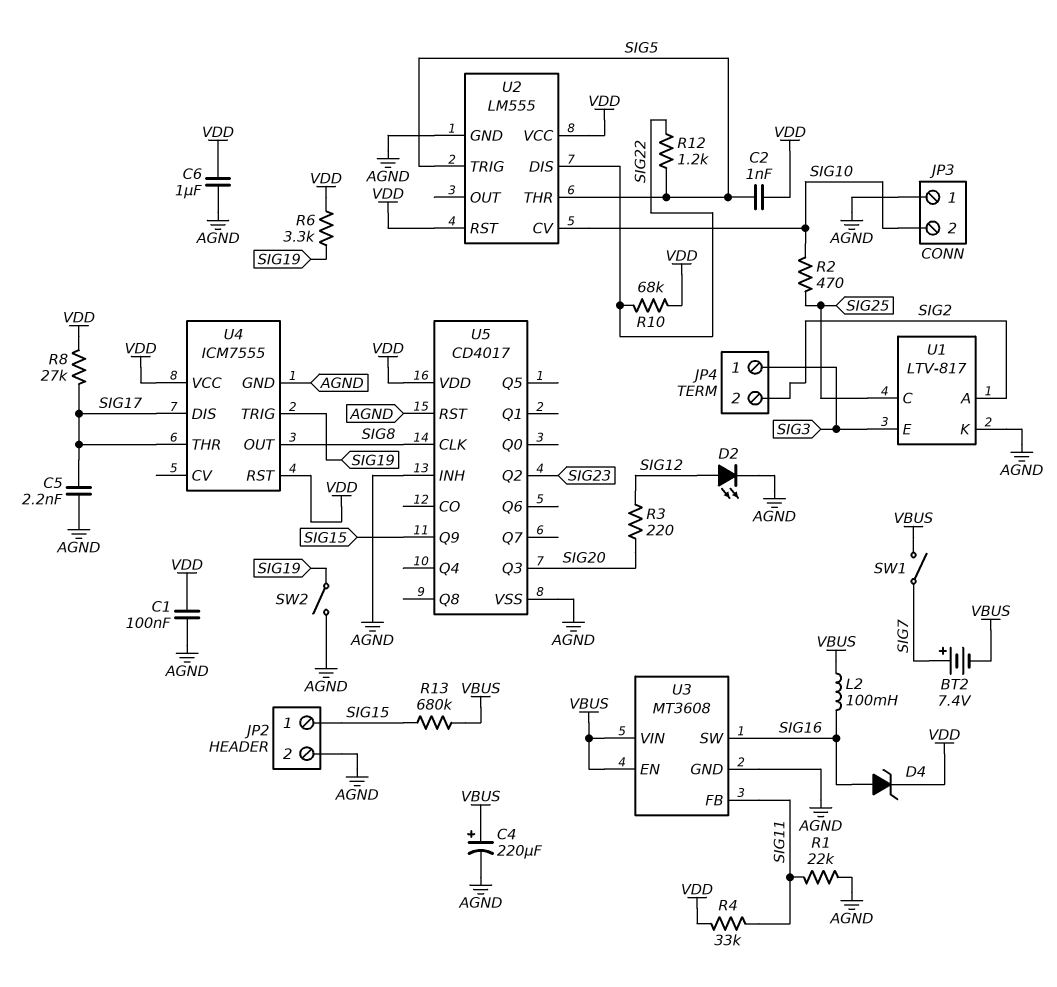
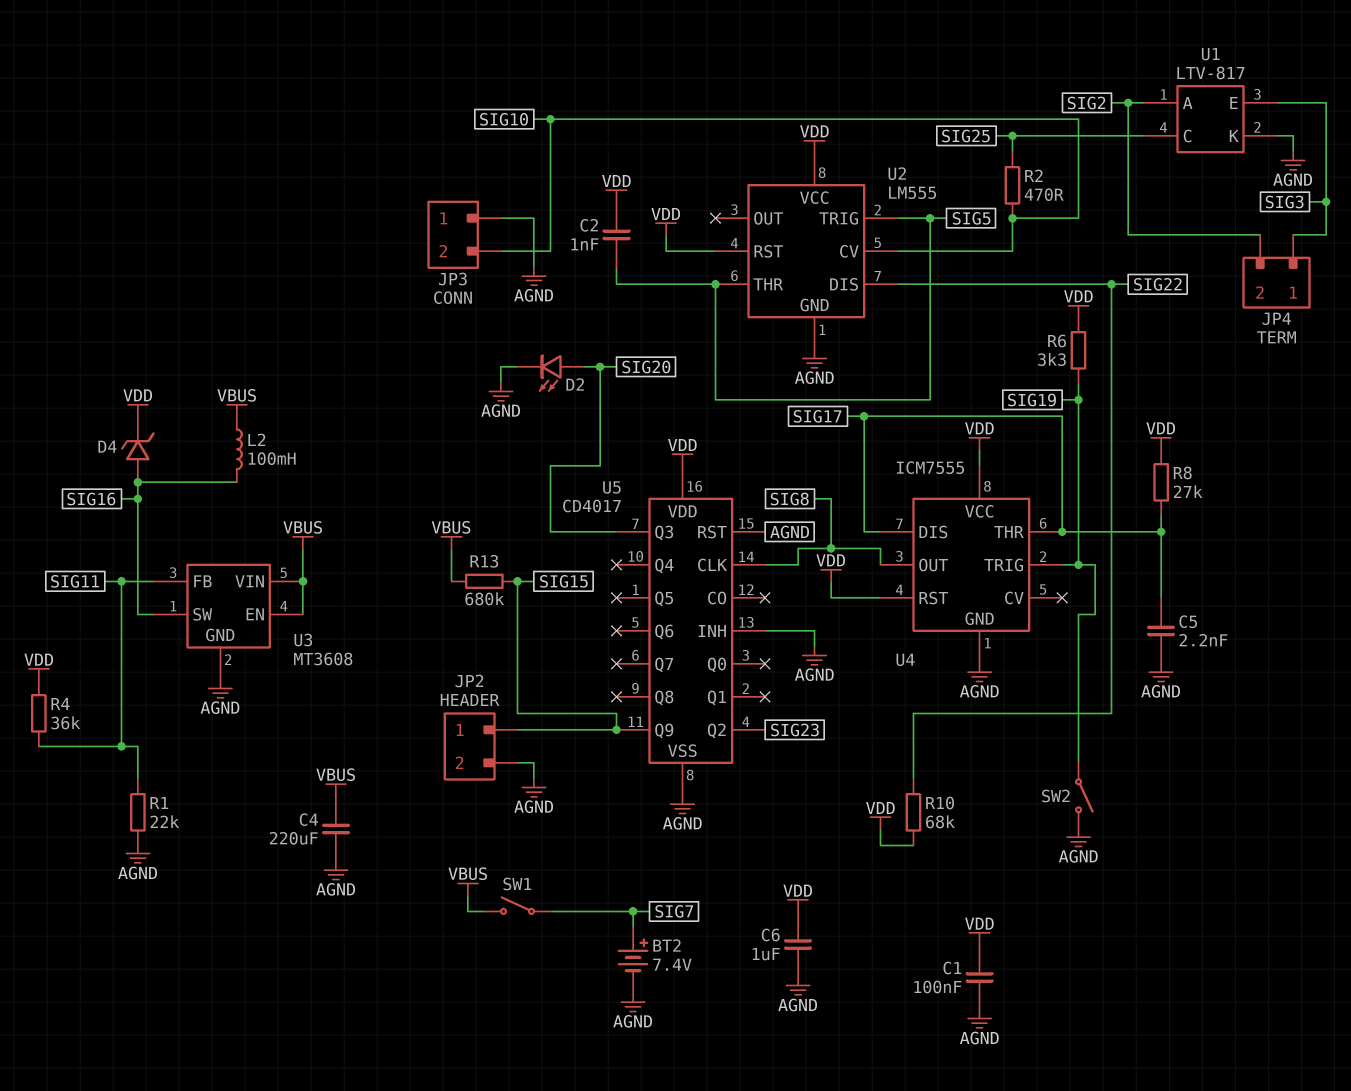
BT2: 7.4V (plus SIG7, minus VBUS) -> 7.4V (plus SIG7, minus AGND)
C4: 220uF (plus VBUS, minus AGND) -> 220uF (AGND, VBUS)
D2: LED (A SIG12, K AGND) -> LED (A SIG20, K AGND)
R3: 220 (SIG12, SIG20) -> none
R4: 33k (SIG11, VDD) -> 36k (SIG11, VDD)
R12: 1.2k (SIG5, SIG22) -> none

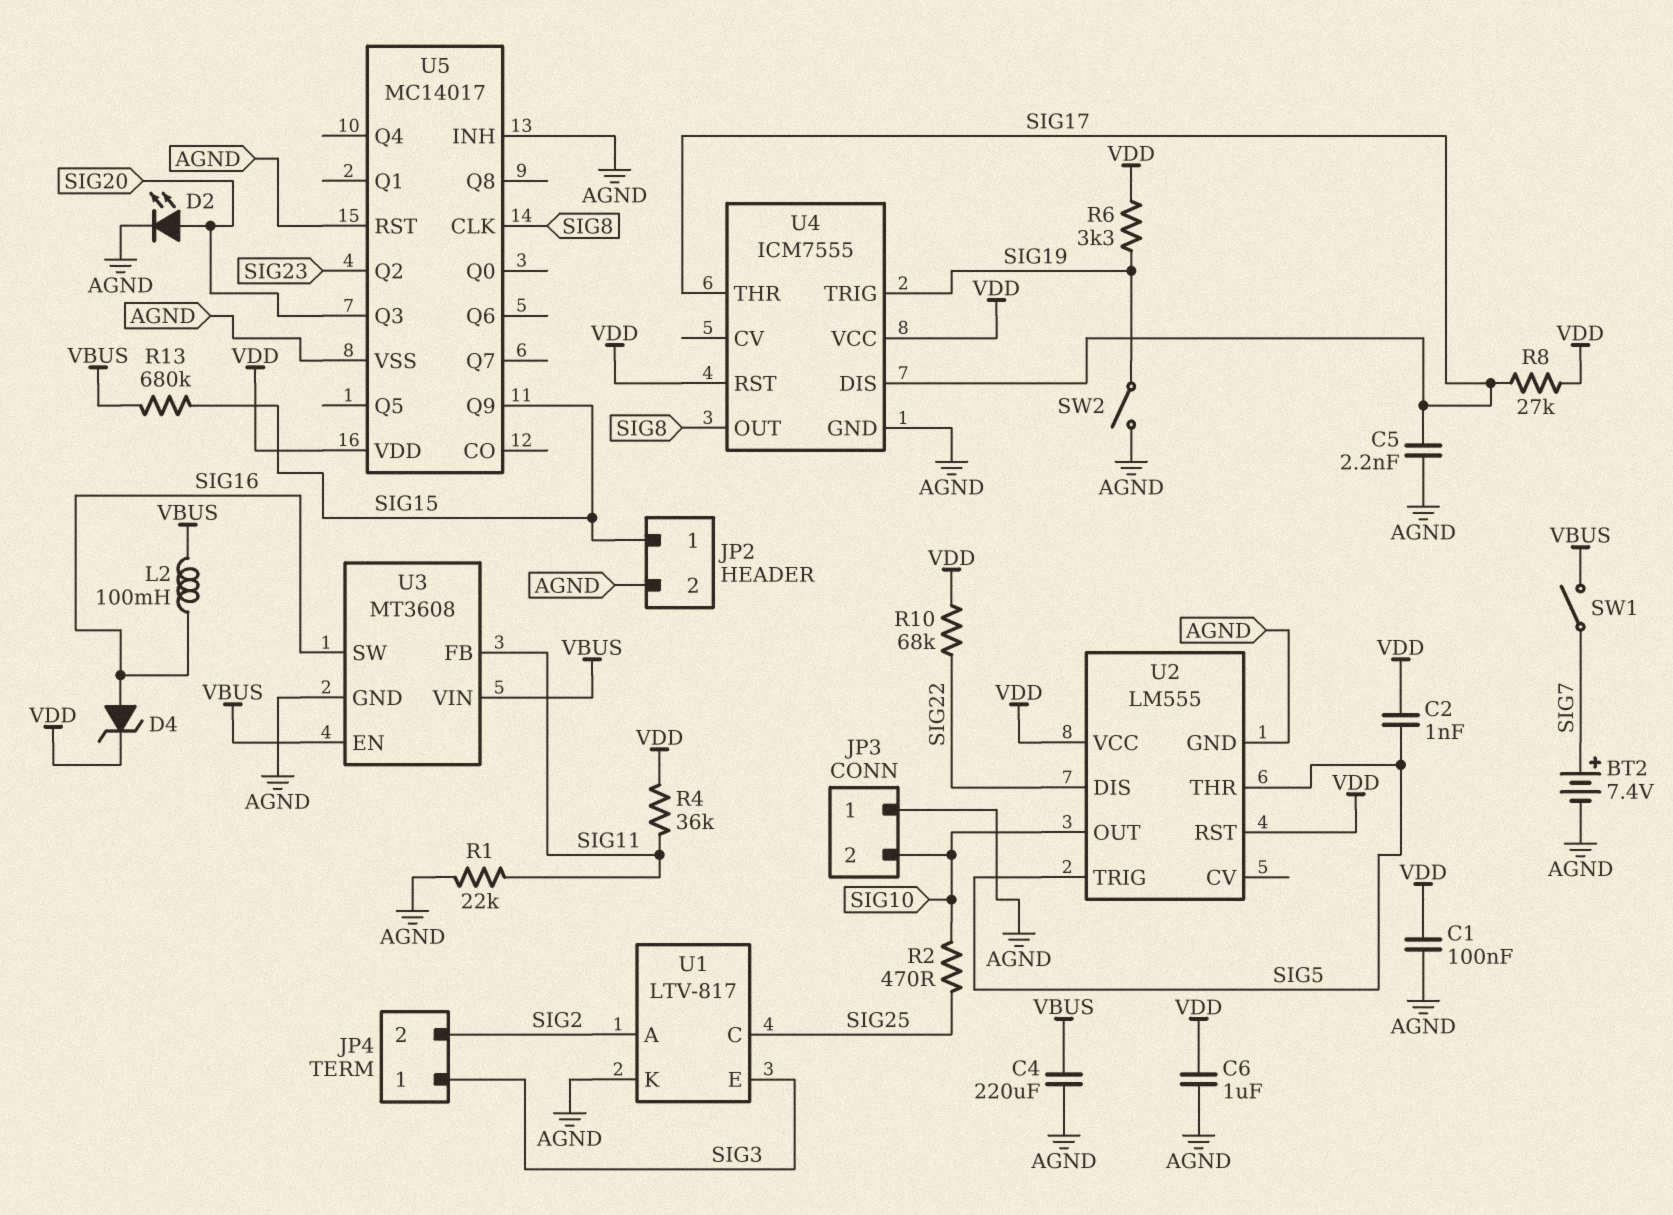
U2 pin CV: SIG10 -> none
U2 pin OUT: none -> SIG10
U5: CD4017 -> MC14017

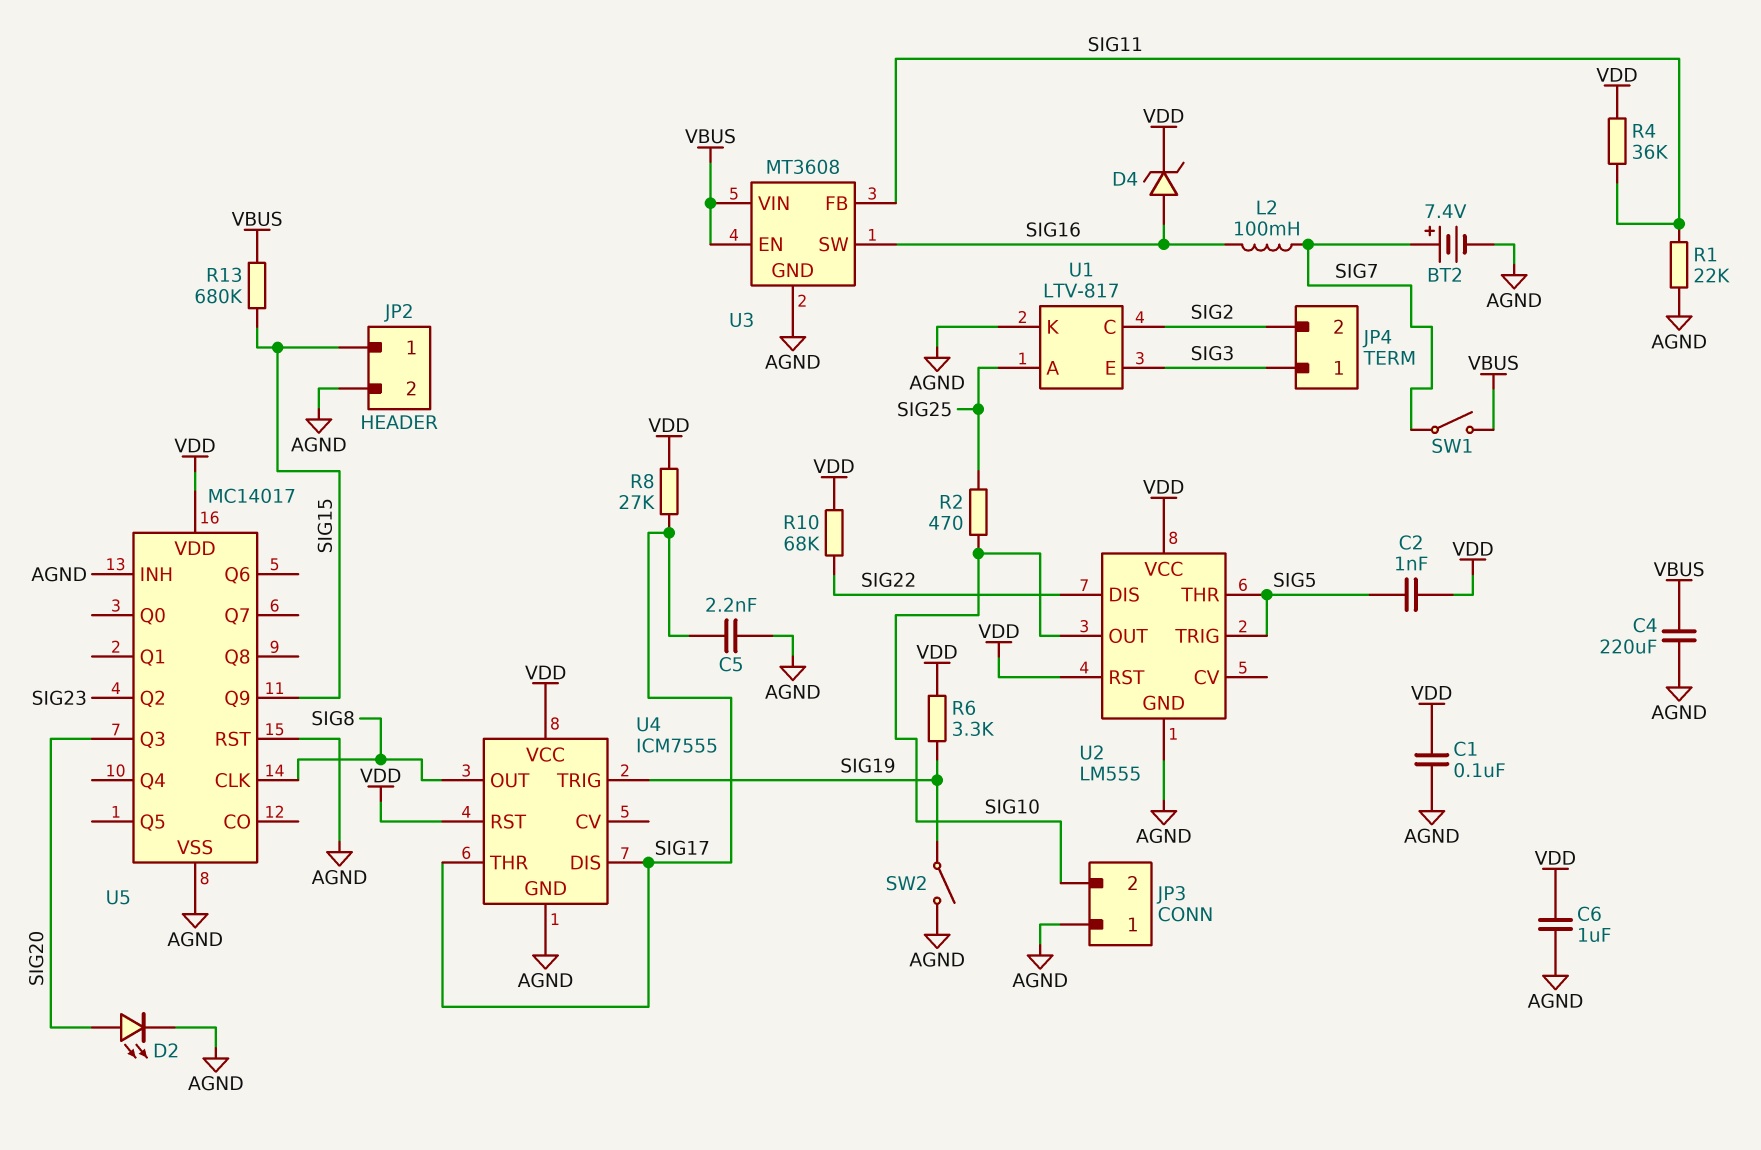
L2: 100mH (SIG16, VBUS) -> 100mH (SIG7, SIG16)
U1 pin A: SIG2 -> SIG25
U1 pin C: SIG25 -> SIG2

